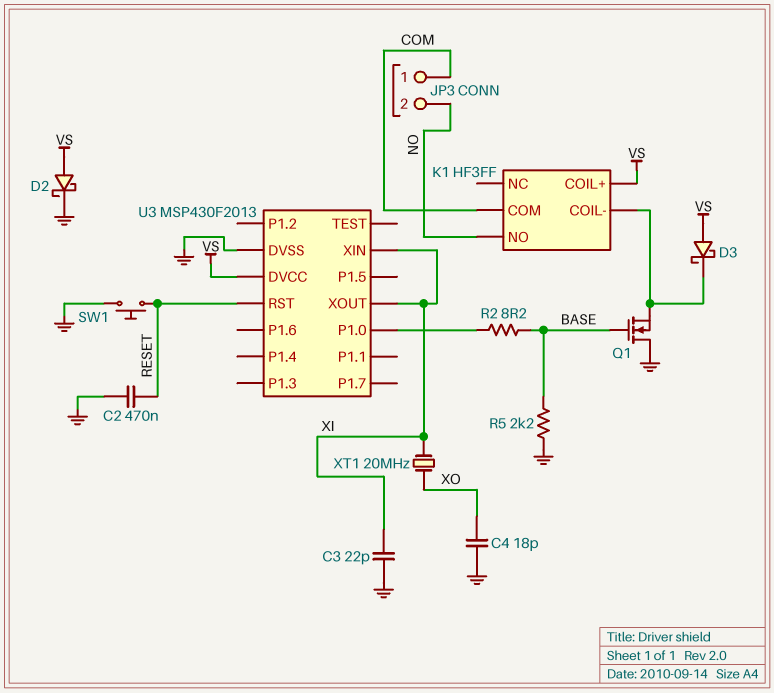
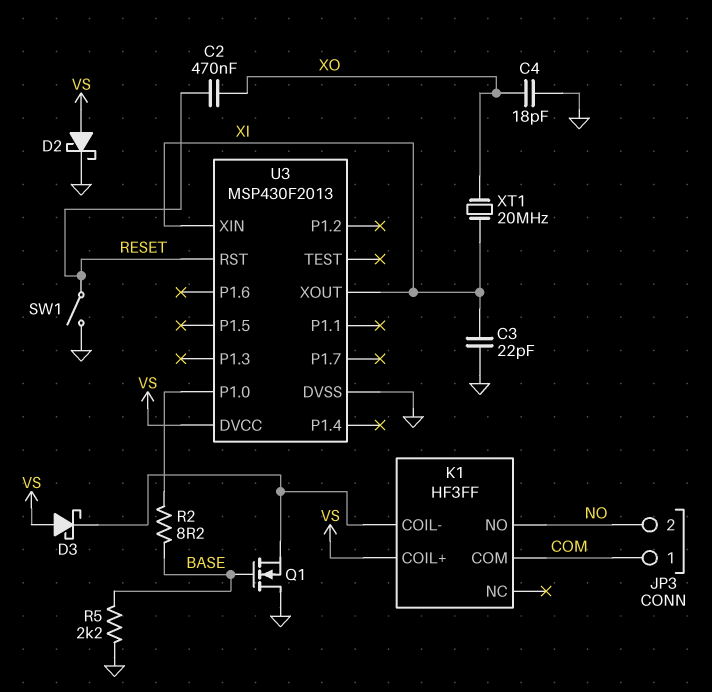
C2: 470nF (GND, RESET) -> 470nF (RESET, XO)
SW1: button (GND, RESET) -> switch (GND, RESET)

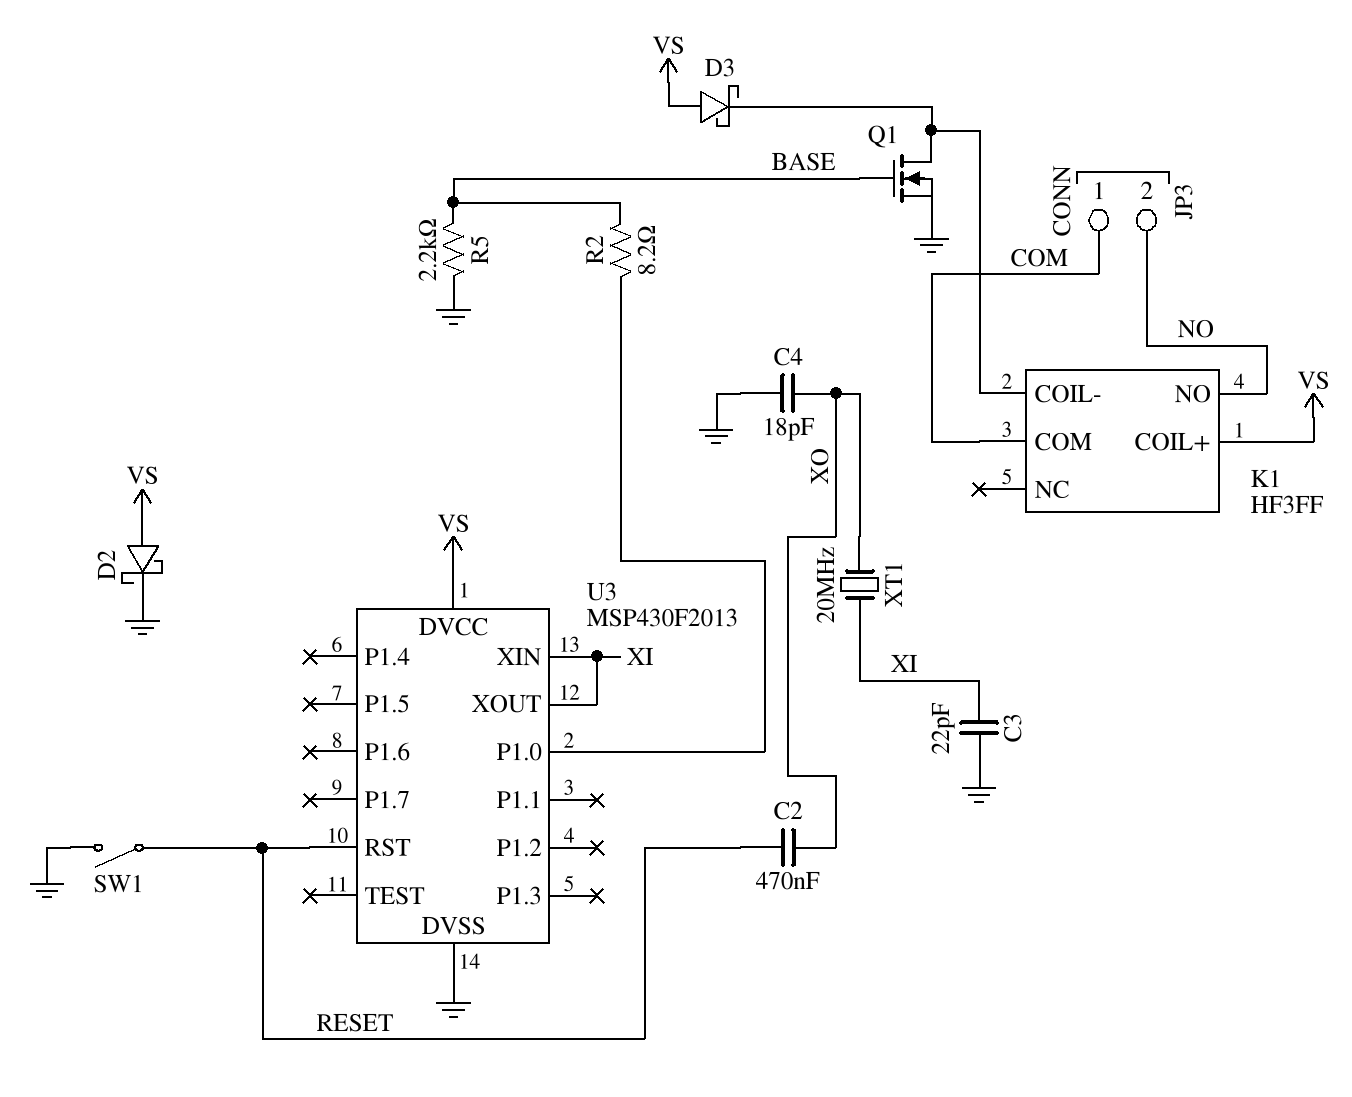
Q1: NMOS (G BASE, D GND, S K1/COIL-) -> NMOS (G BASE, D K1/COIL-, S GND)

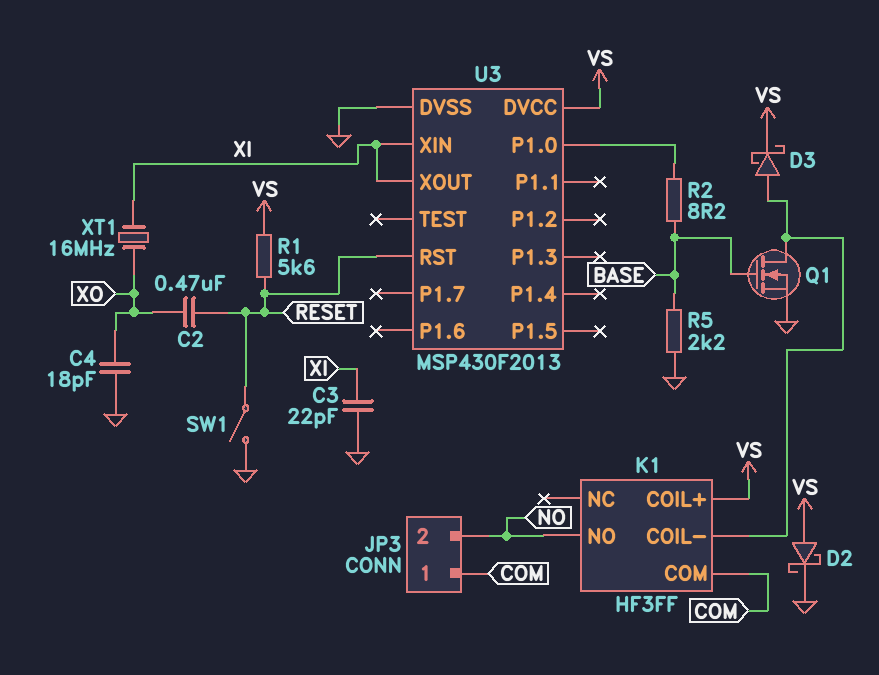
D3: schottky (A VS, K K1/COIL-) -> schottky (A K1/COIL-, K VS)
R1: none -> 5.6k (RESET, VS)
XT1: 20MHz (XI, XO) -> 16MHz (XI, XO)

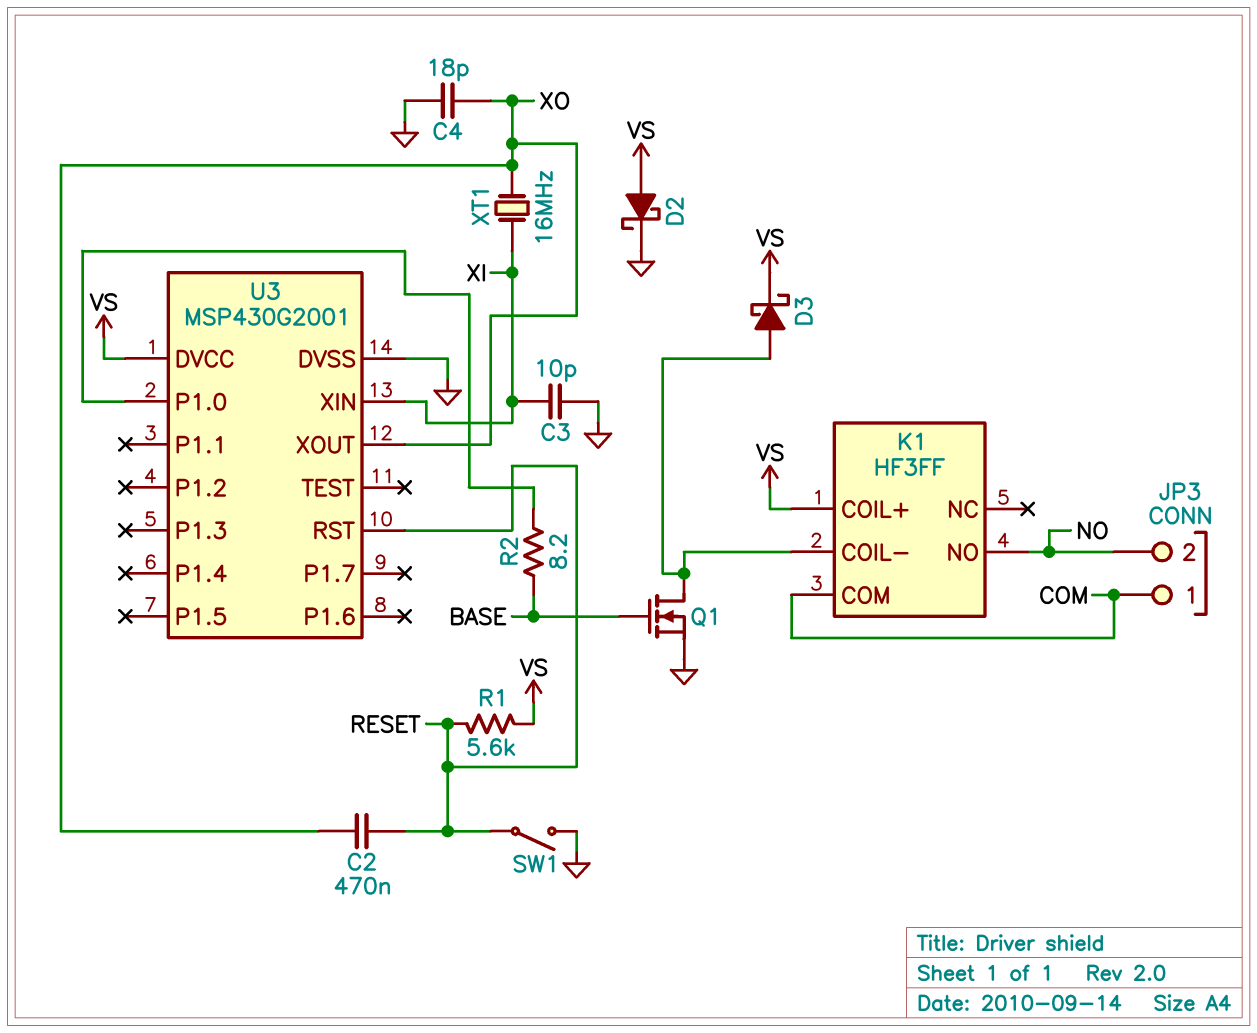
C3: 22pF (GND, XI) -> 10pF (GND, XI)
R5: 2.2k (BASE, GND) -> none
U3: MSP430F2013 -> MSP430G2001
U3 pin XOUT: XI -> XO

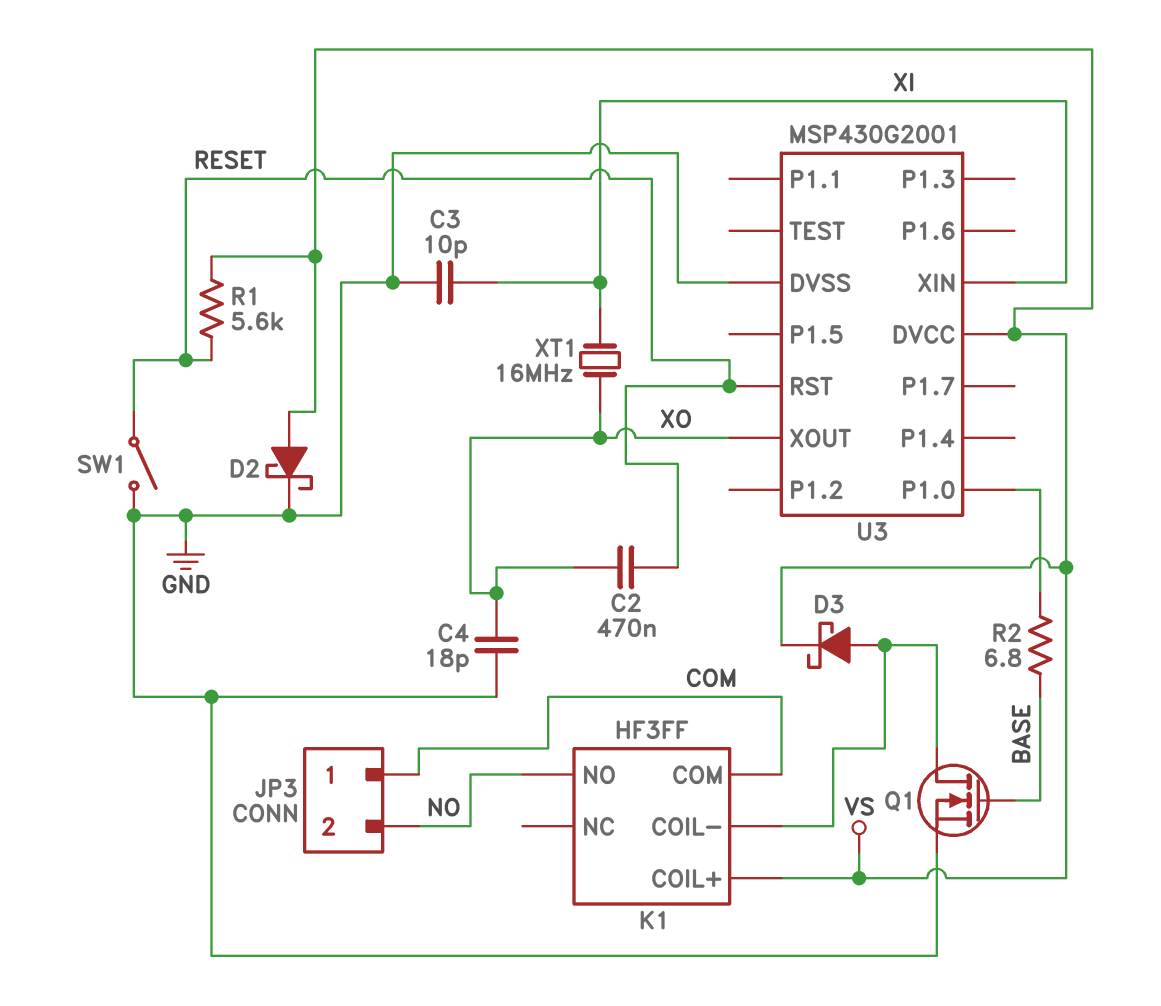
R2: 8.2 (BASE, U3/P1.0) -> 6.8 (BASE, U3/P1.0)

